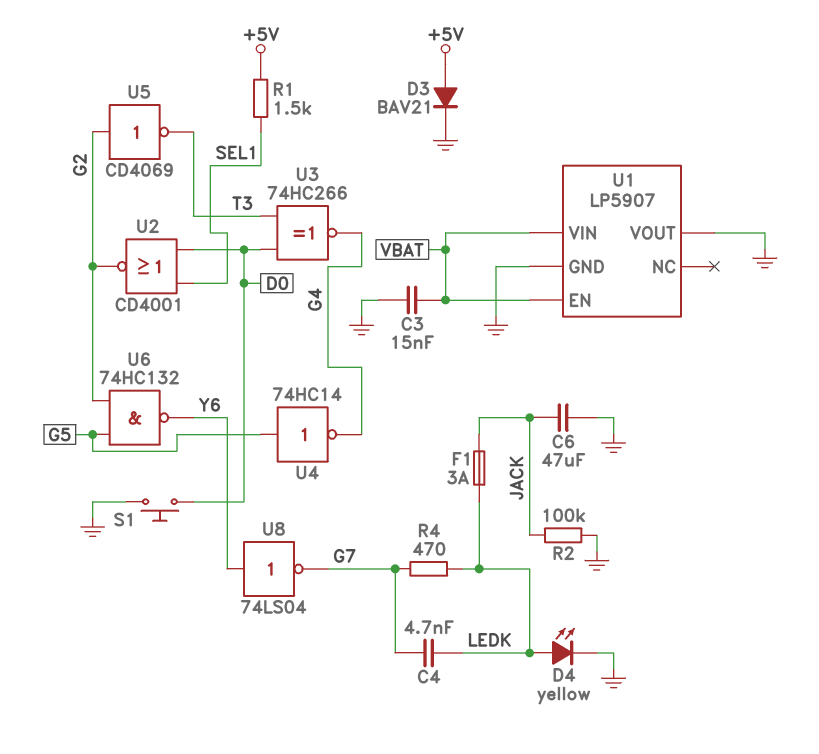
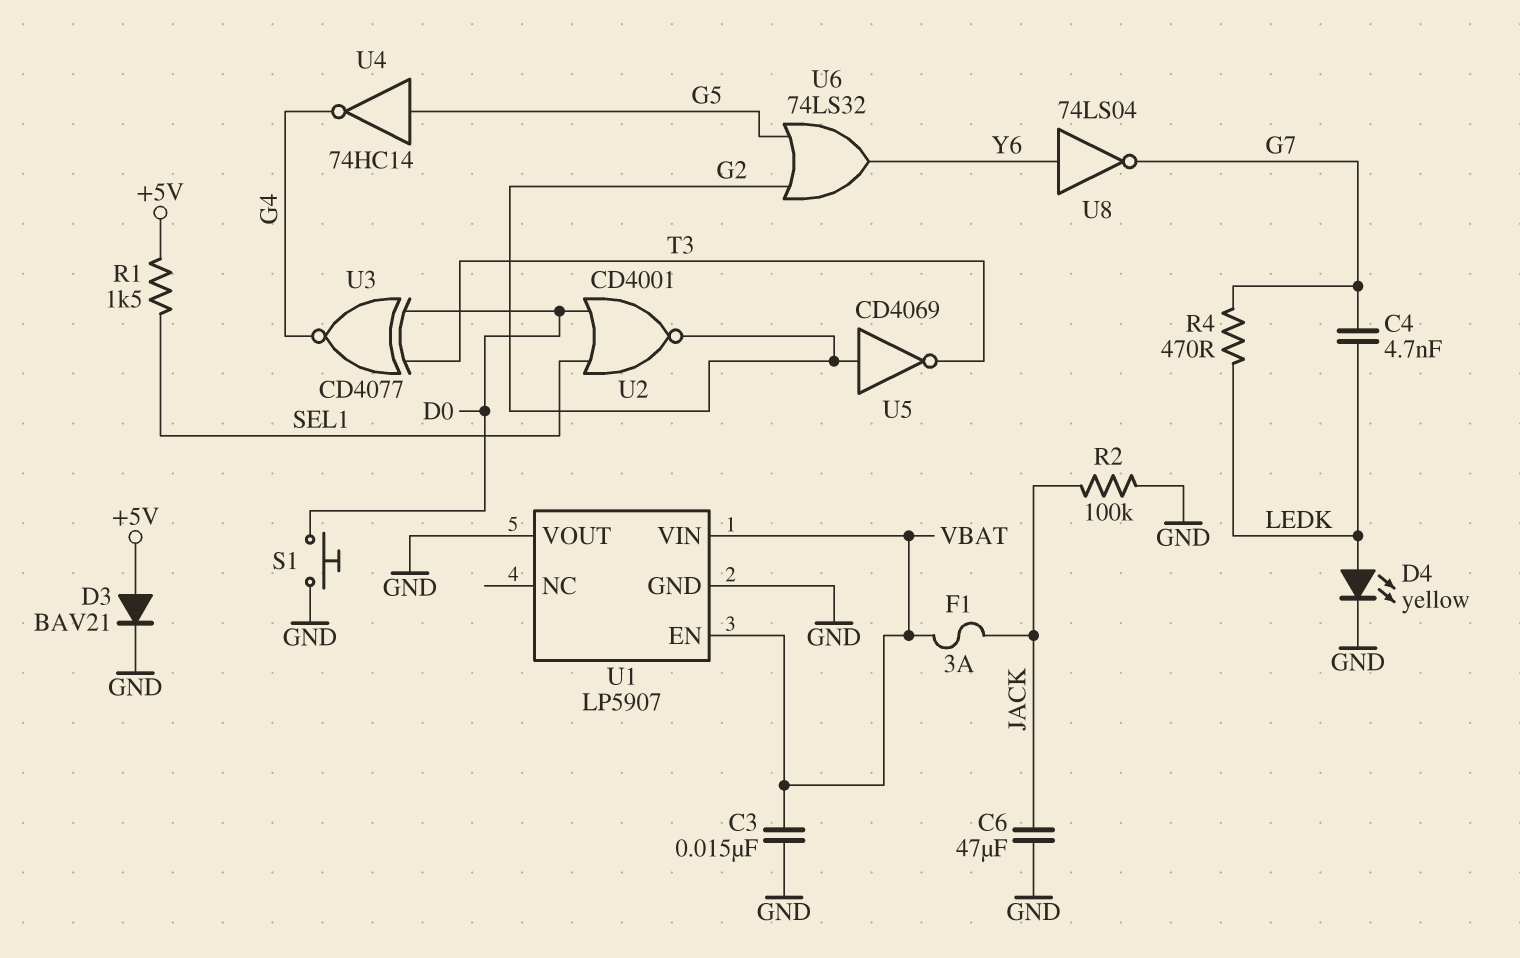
F1: 3A (JACK, LEDK) -> 3A (JACK, VBAT)
U3: XNOR 74HC266 (in D0, in T3, out G4) -> XNOR CD4077 (in D0, in T3, out G4)
U6: NAND 74HC132 (in G2, in G5, out Y6) -> OR 74LS32 (in G2, in G5, out Y6)

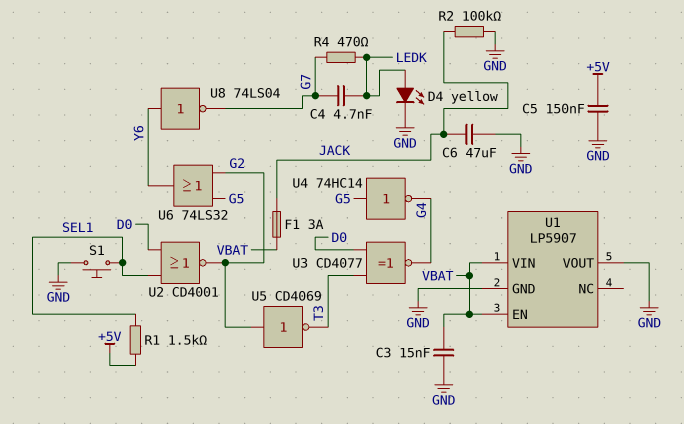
C5: none -> 150nF (+5V, GND)
D3: diode BAV21 (A +5V, K GND) -> none
S1: button (D0, GND) -> button (GND, SEL1)

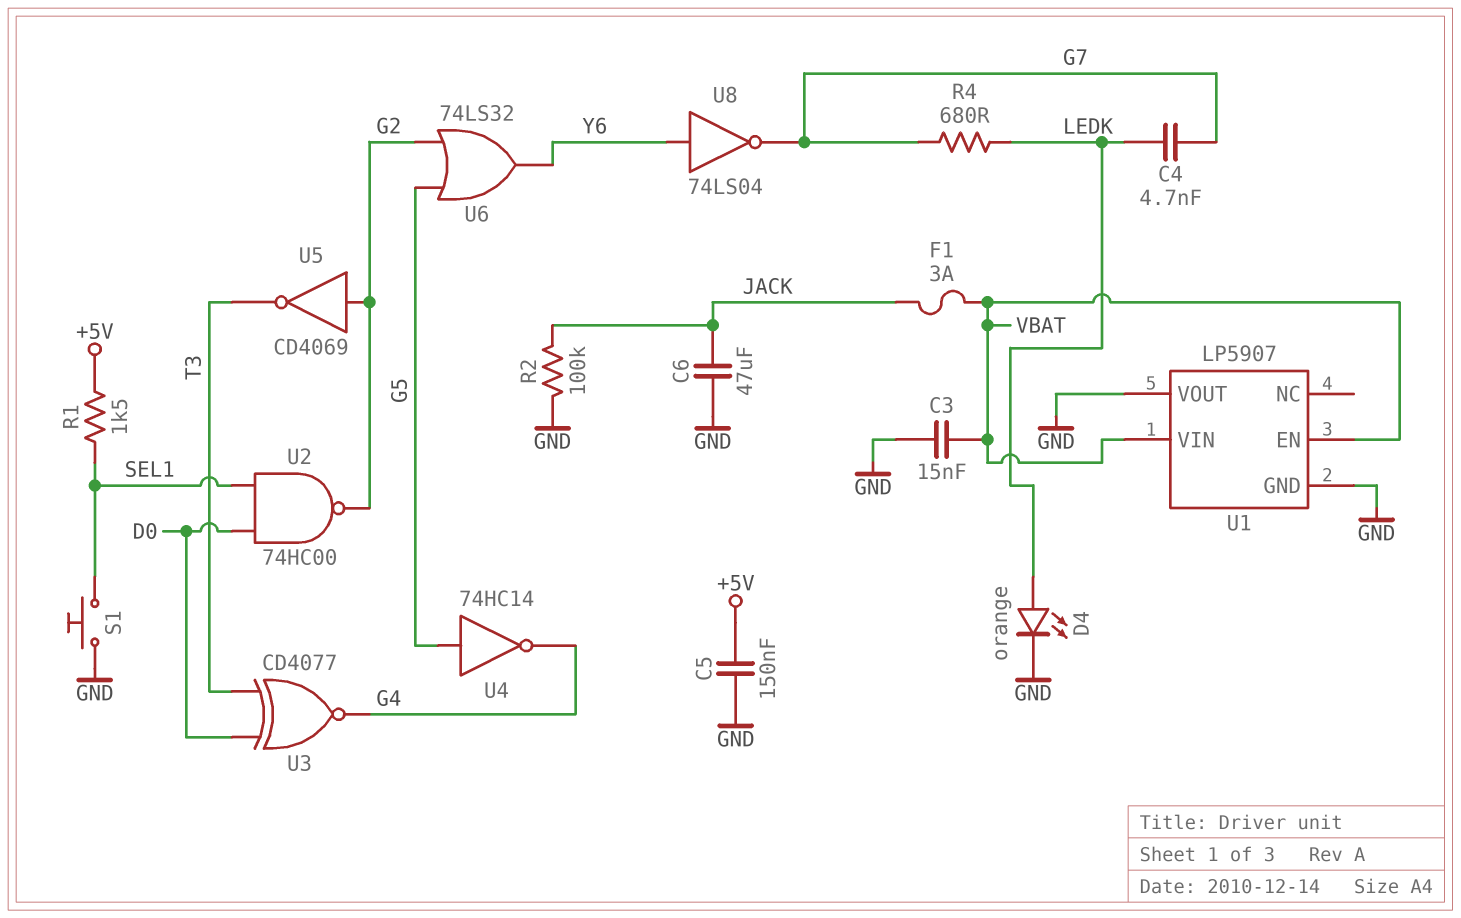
D4: LED yellow (A LEDK, K GND) -> LED orange (A LEDK, K GND)
R4: 470 (G7, LEDK) -> 680 (G7, LEDK)
U2: NOR CD4001 (in D0, in SEL1, out G2) -> NAND 74HC00 (in D0, in SEL1, out G2)

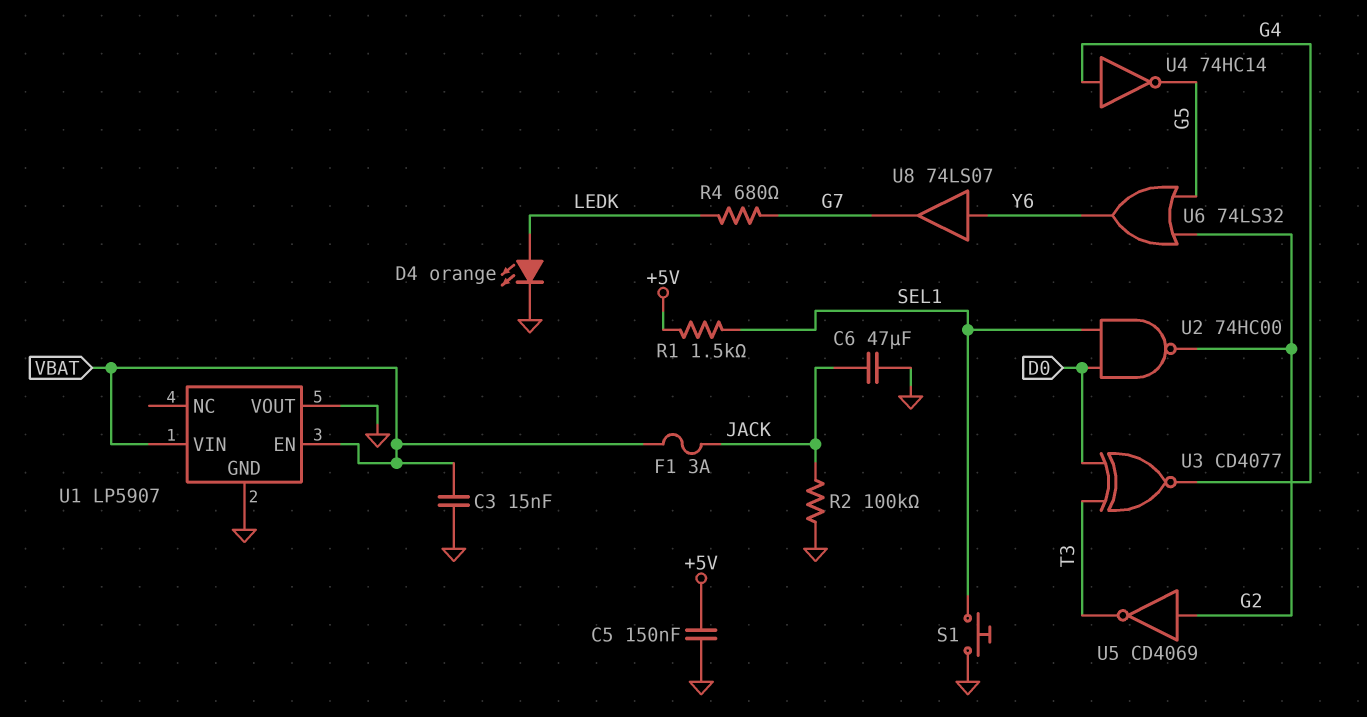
C4: 4.7nF (G7, LEDK) -> none
U4: NOT 74HC14 (in G5, out G4) -> NOT 74HC14 (in G4, out G5)
U8: NOT 74LS04 (in Y6, out G7) -> buffer 74LS07 (in Y6, out G7)

